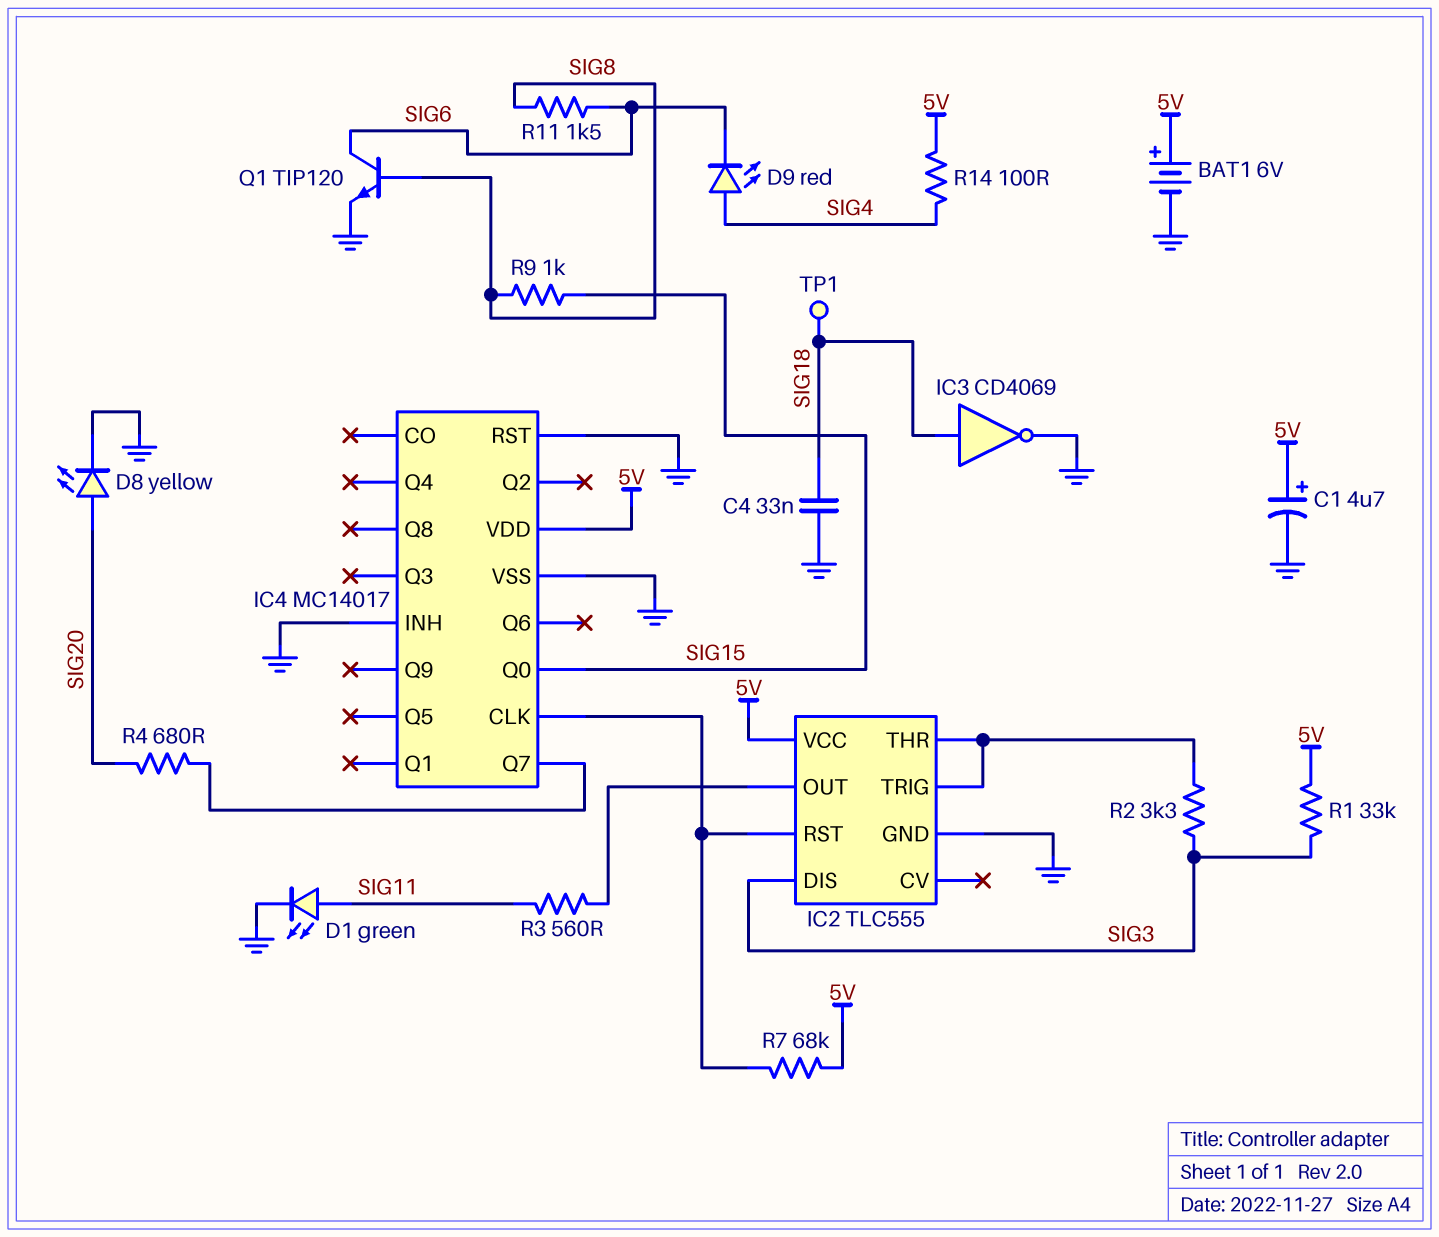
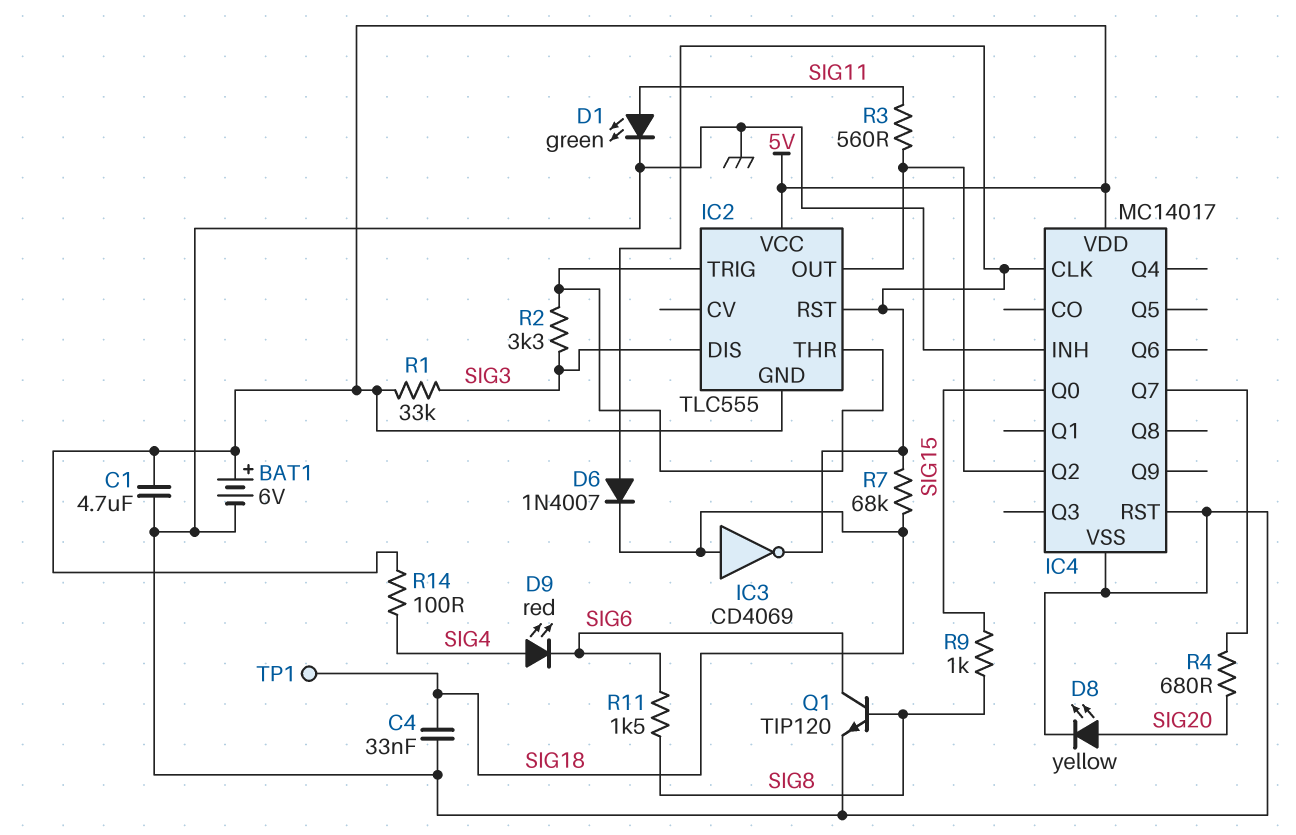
C1: 4.7uF (plus 5V, minus GND) -> 4.7uF (5V, GND)
D6: none -> diode 1N4007 (A IC2/RST, K SIG18)
IC2 pin GND: GND -> 5V
IC3: NOT CD4069 (in SIG18, out GND) -> NOT CD4069 (in SIG18, out IC2/RST)
IC4 pin Q2: none -> IC2/OUT
R7: 68k (5V, IC2/RST) -> 68k (IC2/RST, SIG18)

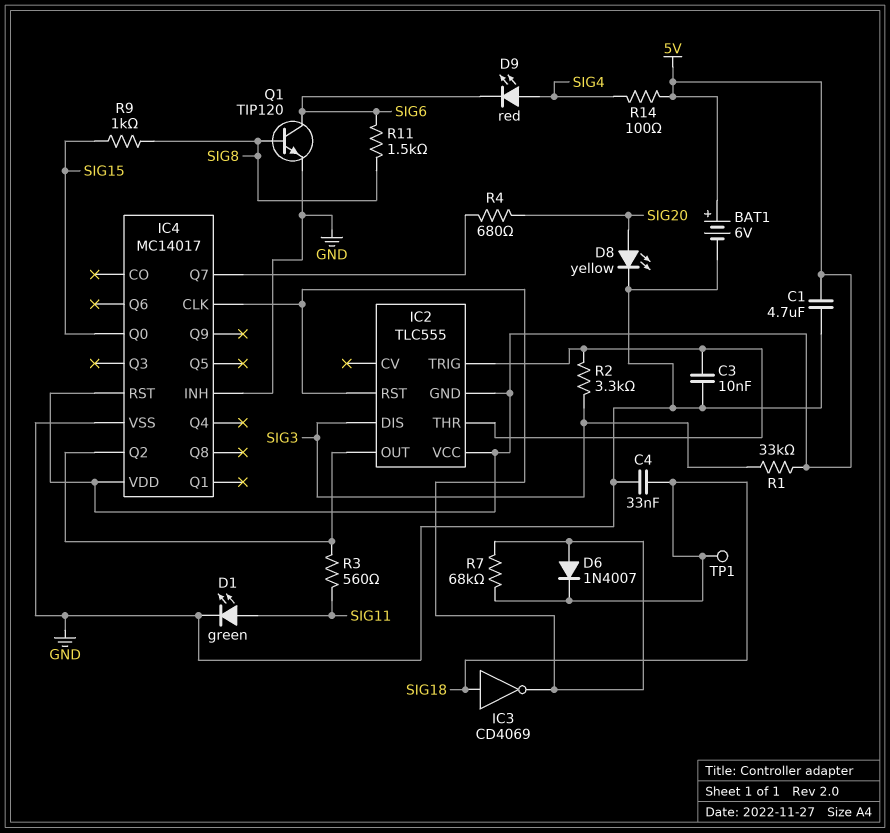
C3: none -> 10nF (GND, IC2/THR)
IC4 pin RST: GND -> 5V

